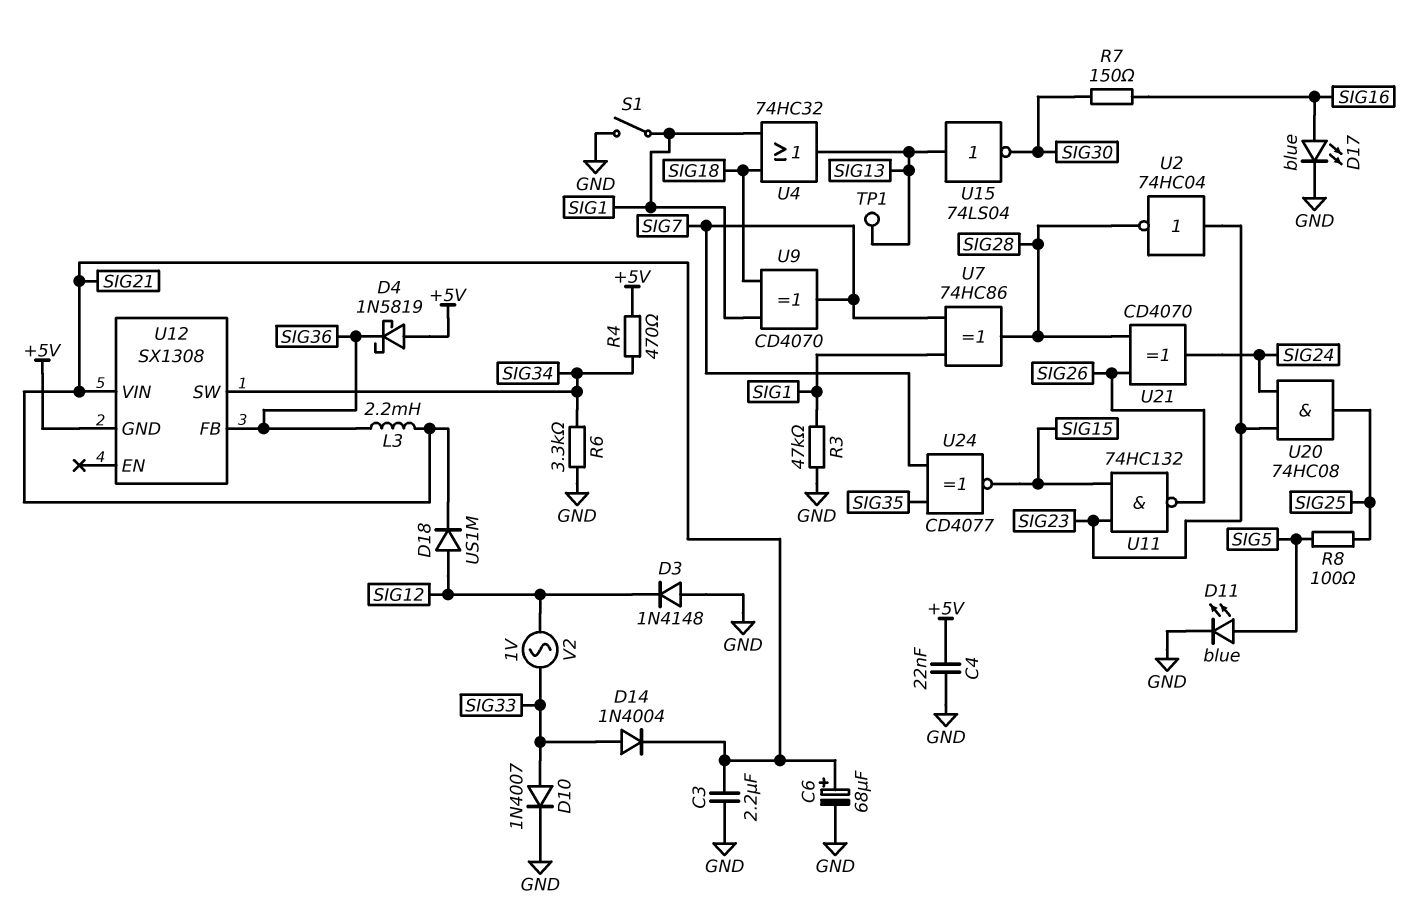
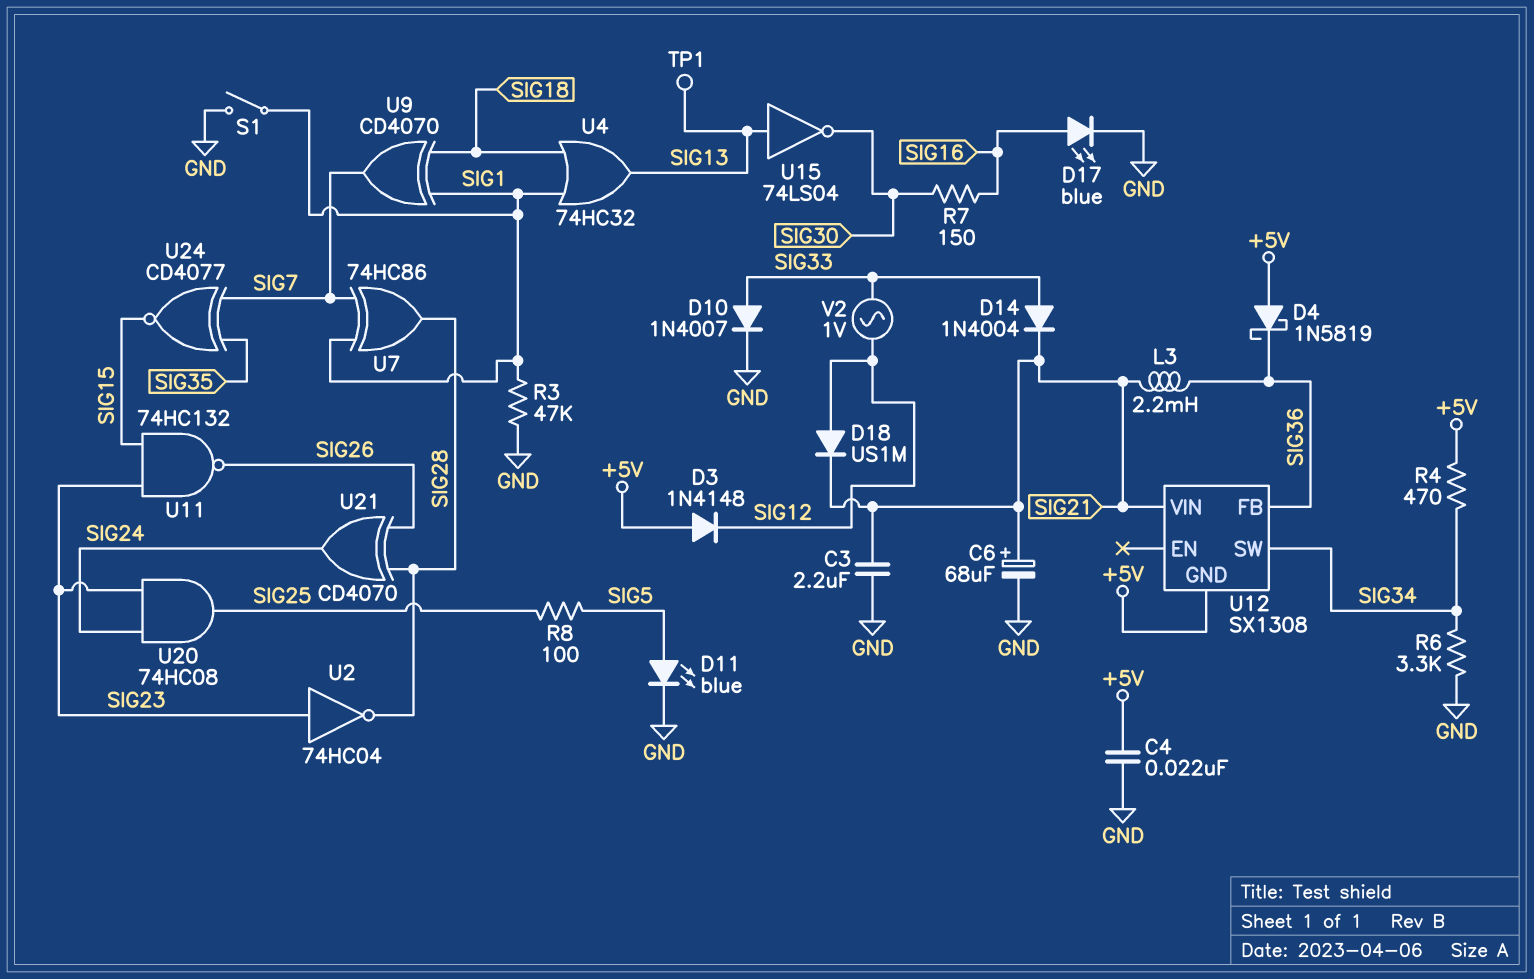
D3: diode 1N4148 (A GND, K SIG12) -> diode 1N4148 (A +5V, K SIG12)

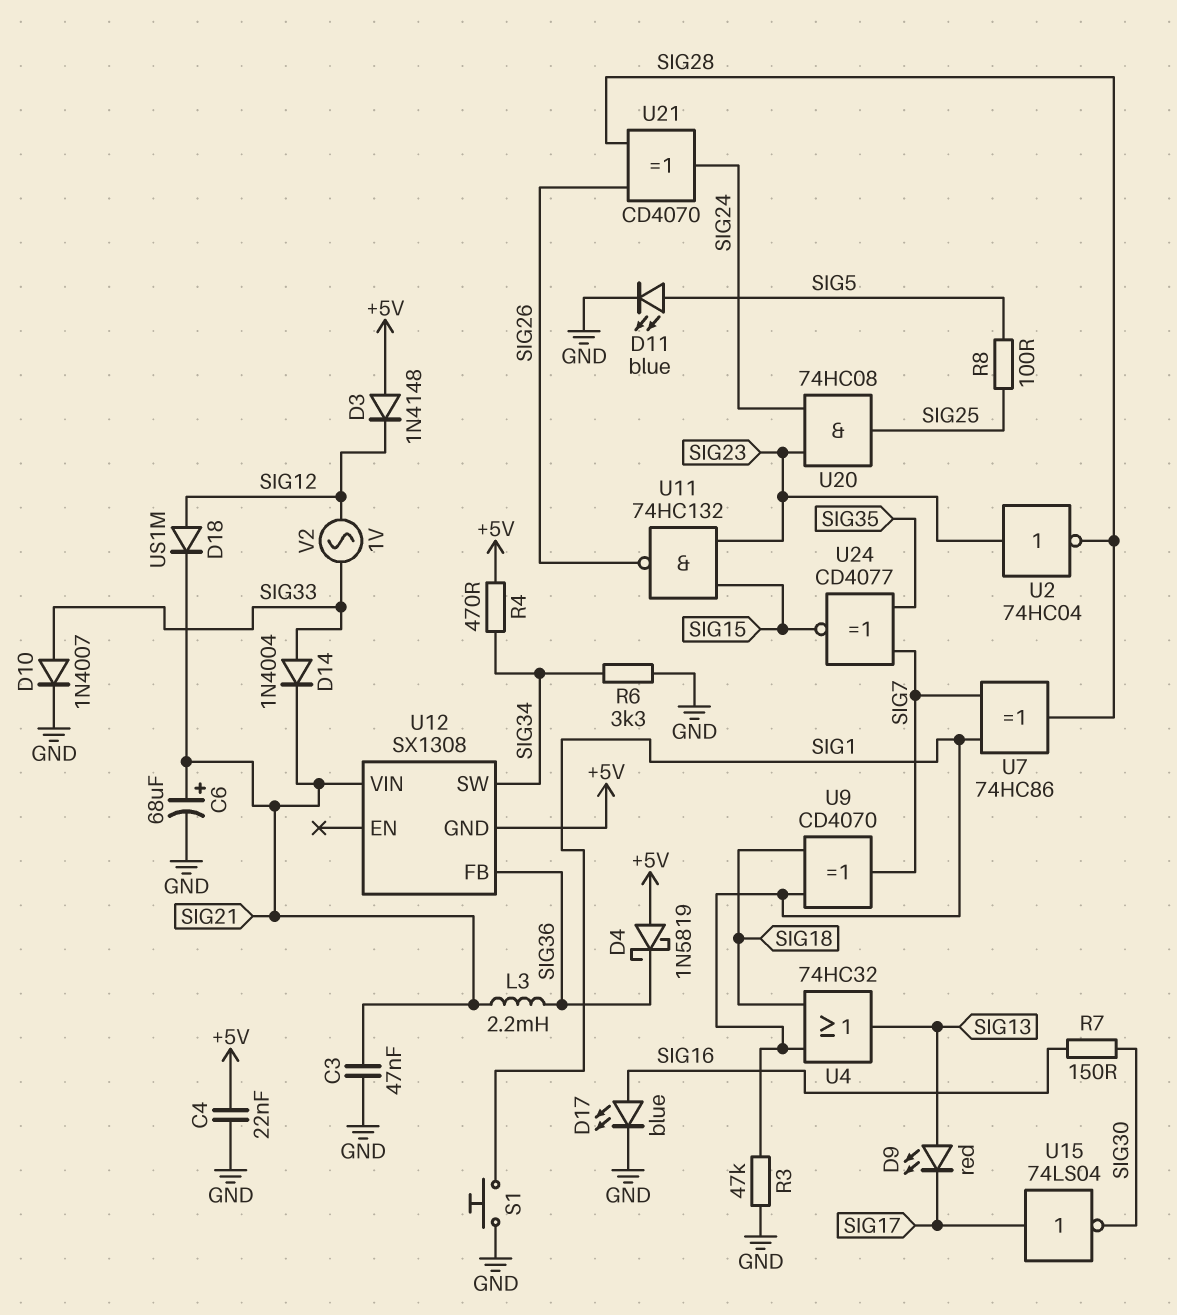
C3: 2.2uF (GND, SIG21) -> 47nF (GND, SIG21)
D9: none -> LED red (A SIG13, K SIG17)
S1: switch (GND, SIG1) -> button (GND, SIG1)
TP1: test point (SIG13) -> none
U15: NOT 74LS04 (in SIG13, out SIG30) -> NOT 74LS04 (in SIG17, out SIG30)

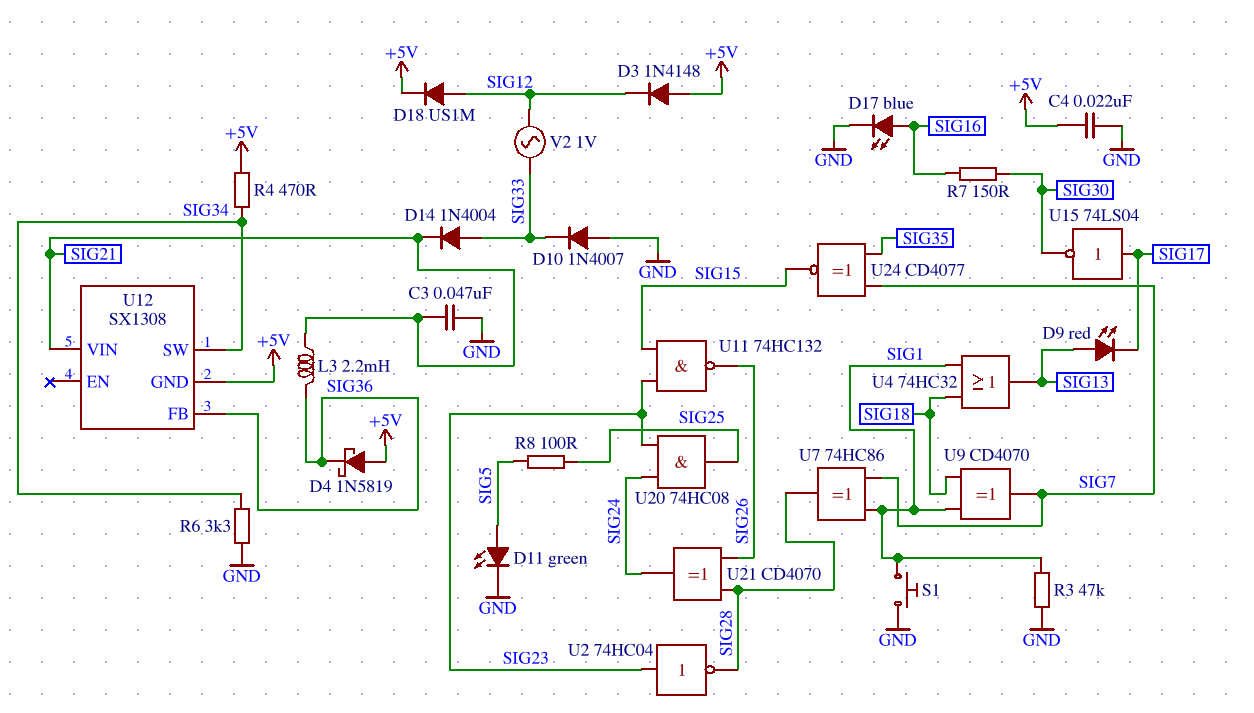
C6: 68uF (plus SIG21, minus GND) -> none
D10: diode 1N4007 (A SIG33, K GND) -> diode 1N4007 (A GND, K SIG33)
D11: LED blue (A SIG5, K GND) -> LED green (A SIG5, K GND)
D18: diode US1M (A SIG12, K SIG21) -> diode US1M (A SIG12, K +5V)

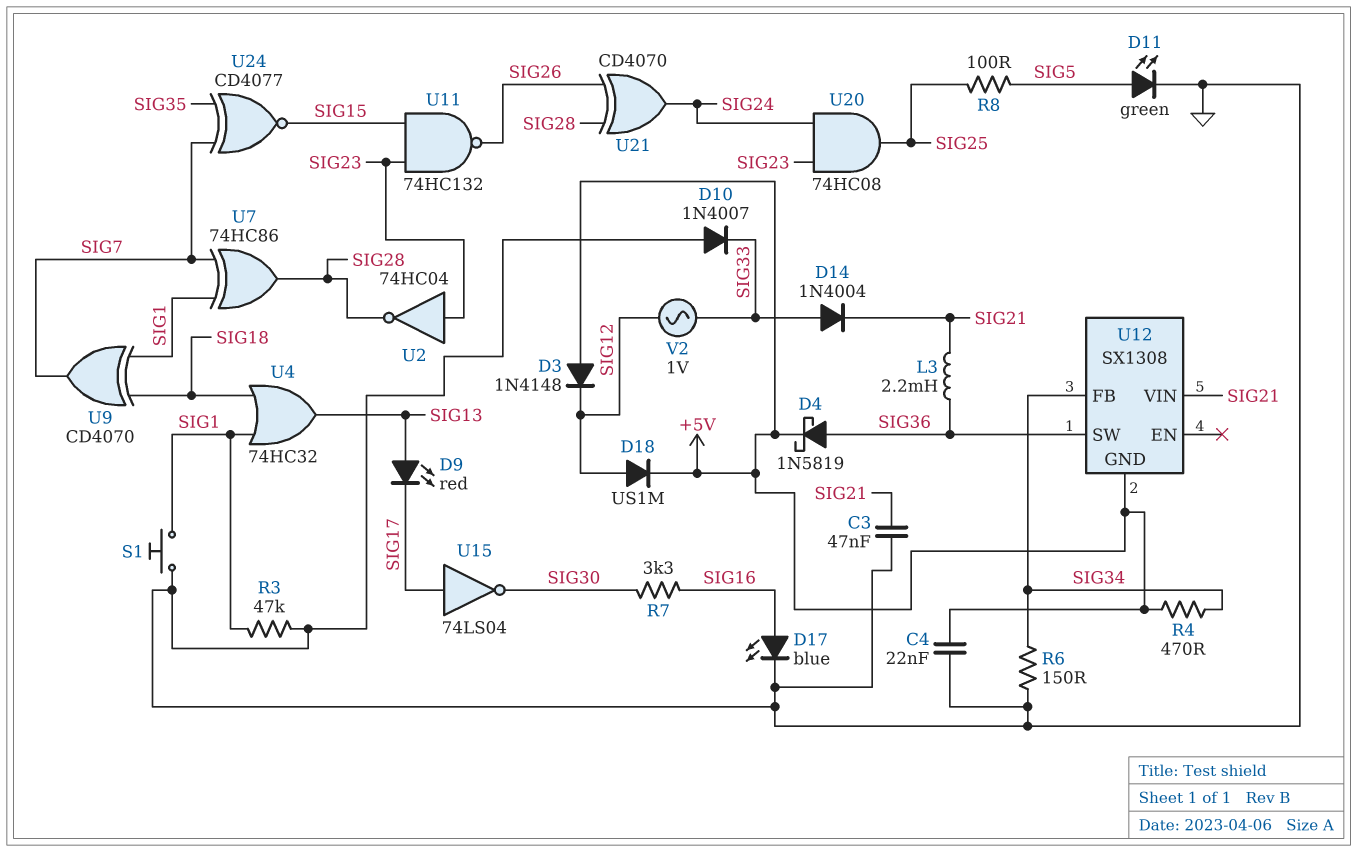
D4: schottky 1N5819 (A +5V, K SIG36) -> schottky 1N5819 (A SIG36, K +5V)
R6: 3.3k (GND, SIG34) -> 150 (GND, SIG34)
R7: 150 (SIG16, SIG30) -> 3.3k (SIG16, SIG30)
U12 pin FB: SIG36 -> SIG34
U12 pin SW: SIG34 -> SIG36

